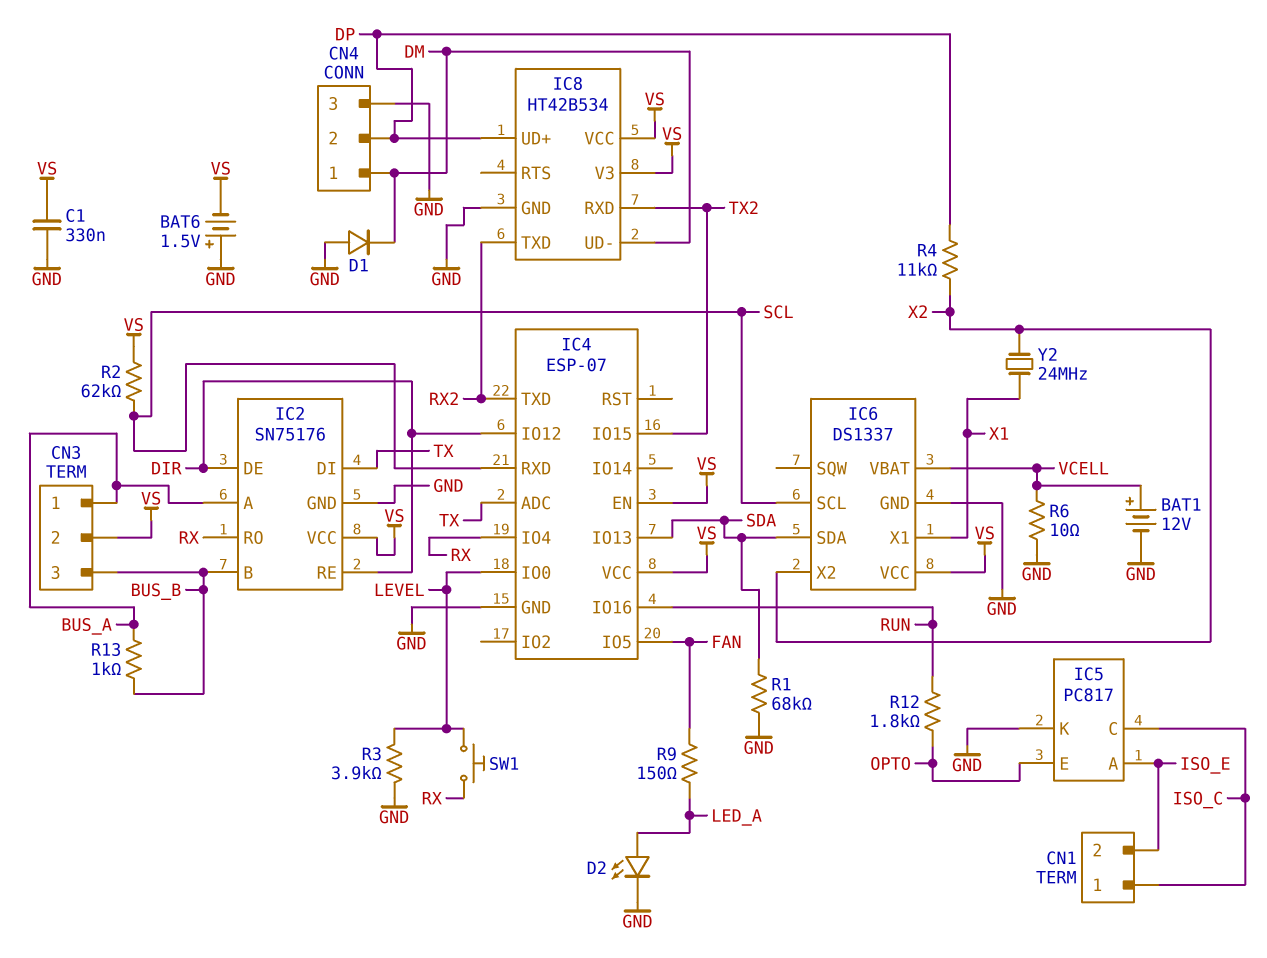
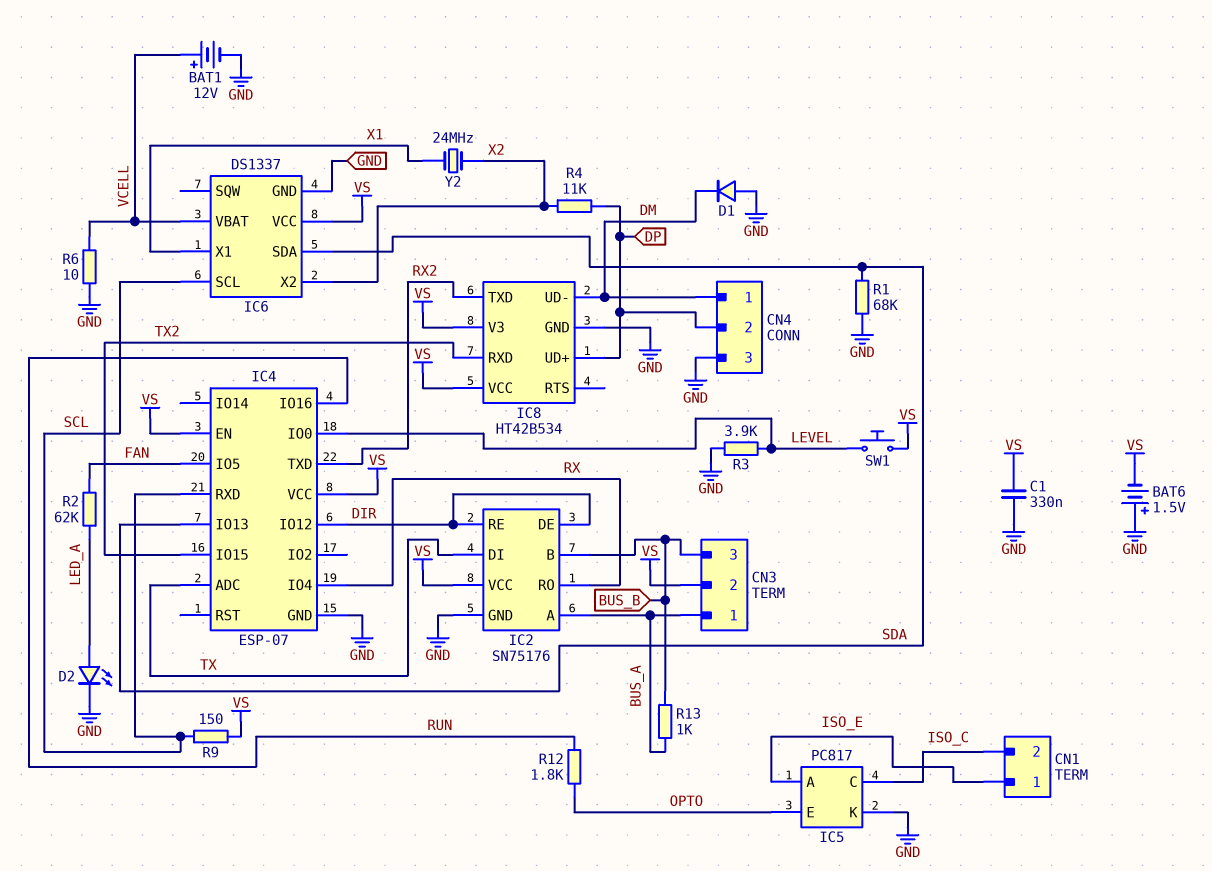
CN1 pin 1: ISO_C -> ISO_E
CN1 pin 2: ISO_E -> ISO_C
R2: 62k (SCL, VS) -> 62k (FAN, LED_A)
R9: 150 (FAN, LED_A) -> 150 (SCL, VS)
SW1: button (LEVEL, RX) -> button (LEVEL, VS)

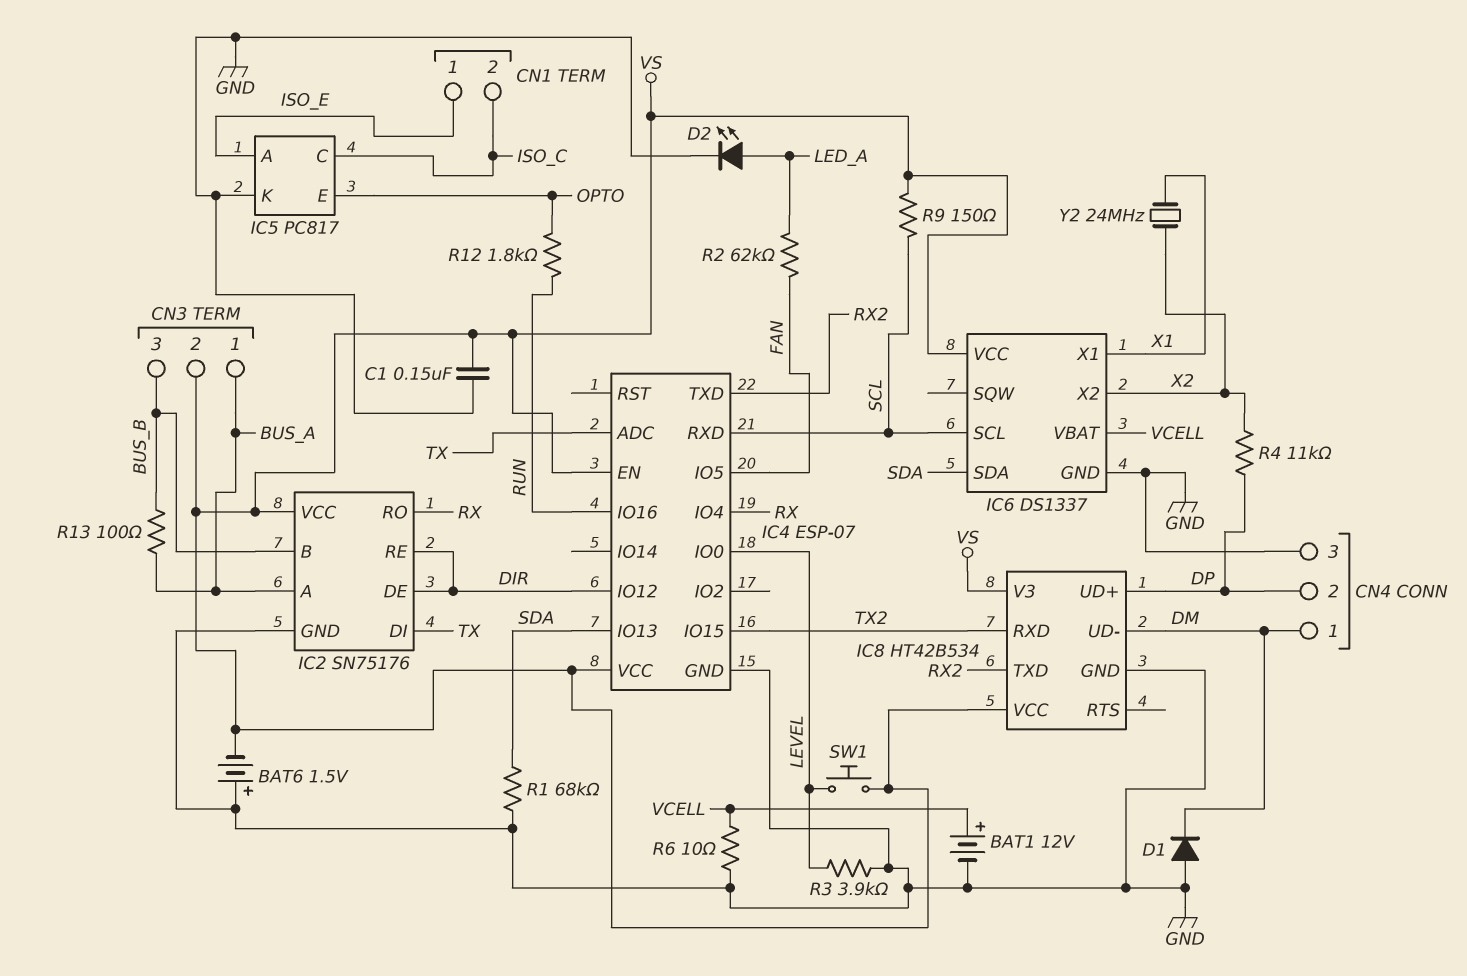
C1: 330nF (GND, VS) -> 150nF (GND, VS)
R13: 1k (BUS_A, BUS_B) -> 100 (BUS_A, BUS_B)

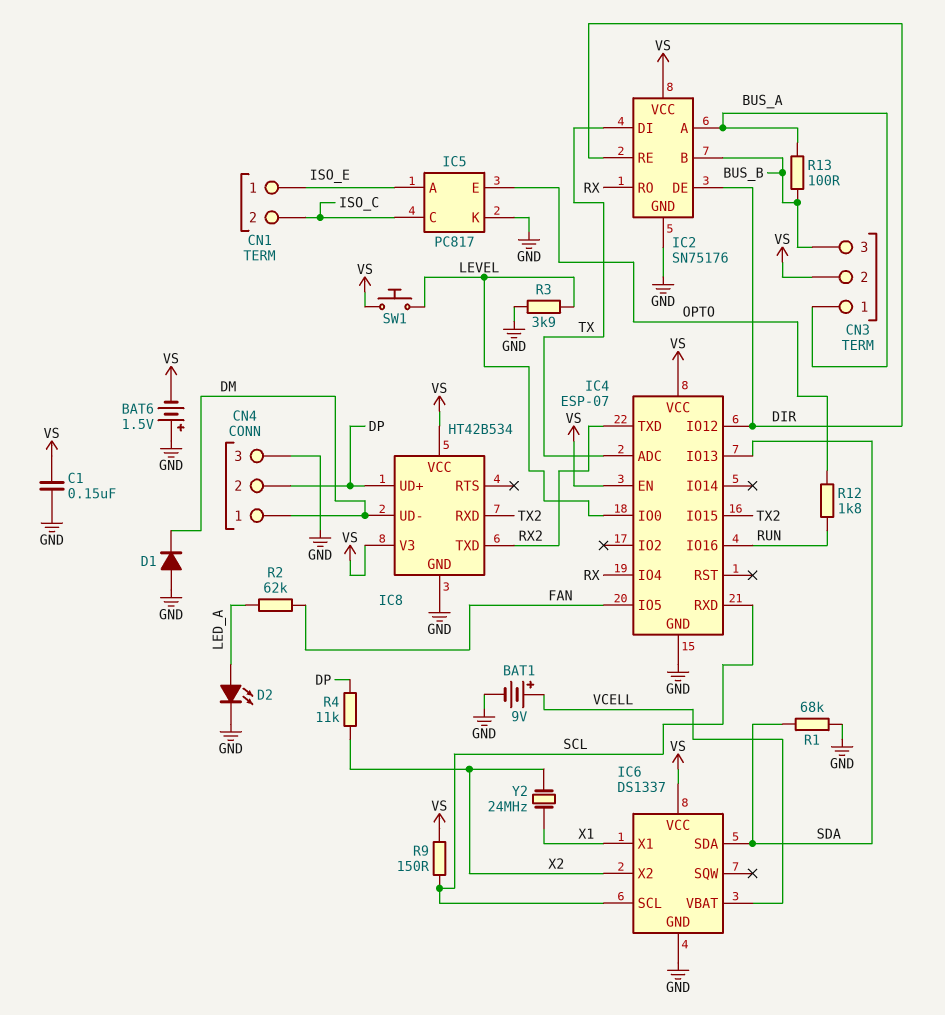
BAT1: 12V (plus VCELL, minus GND) -> 9V (plus VCELL, minus GND)
R6: 10 (GND, VCELL) -> none

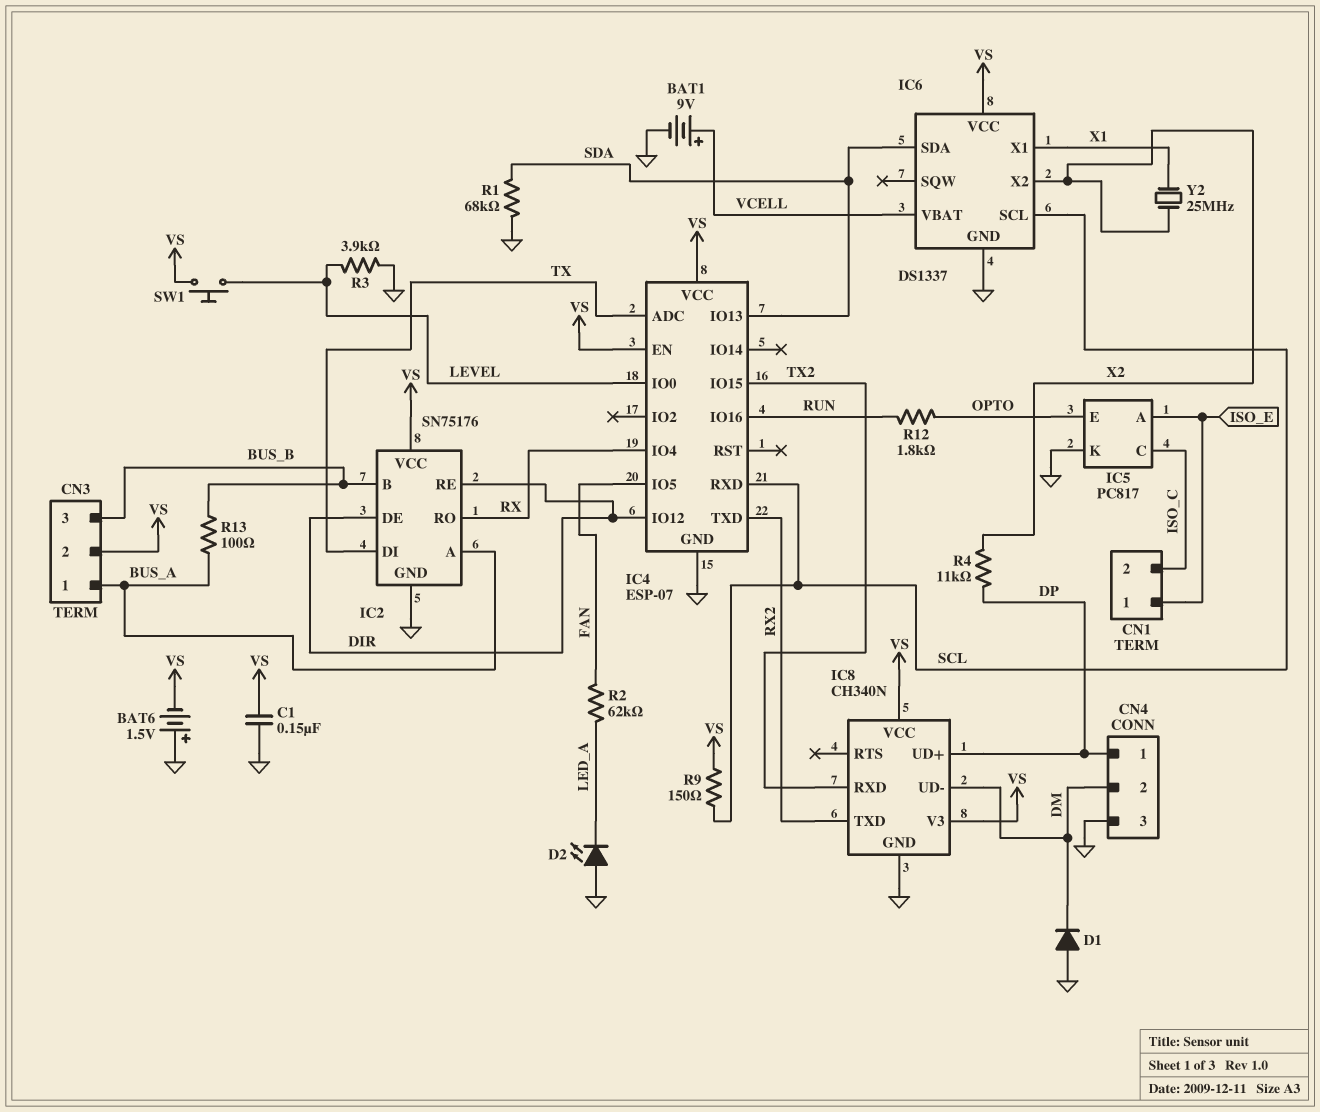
CN4 pin 1: DM -> DP
CN4 pin 2: DP -> DM
D2: LED (A LED_A, K GND) -> LED (A GND, K LED_A)
IC8: HT42B534 -> CH340N
Y2: 24MHz (X1, X2) -> 25MHz (X1, X2)

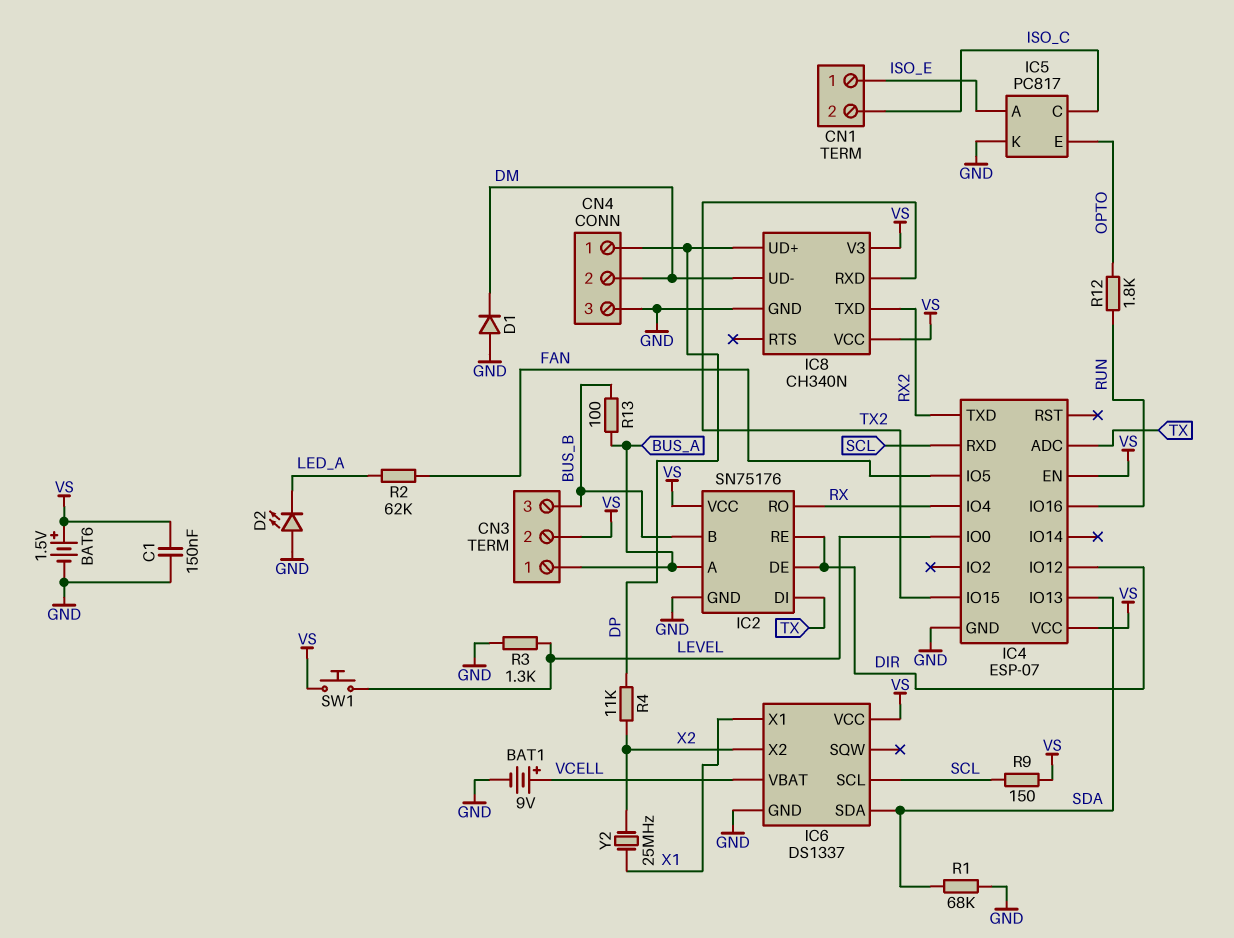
BAT6: 1.5V (plus GND, minus VS) -> 1.5V (plus VS, minus GND)
R3: 3.9k (GND, LEVEL) -> 1.3k (GND, LEVEL)

